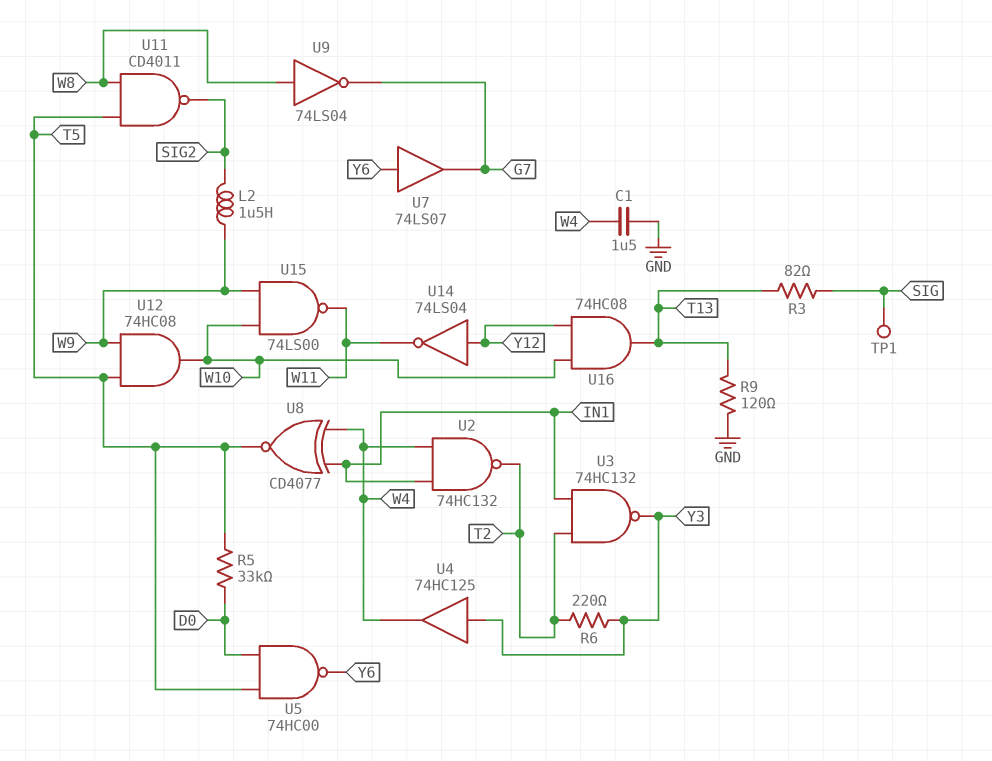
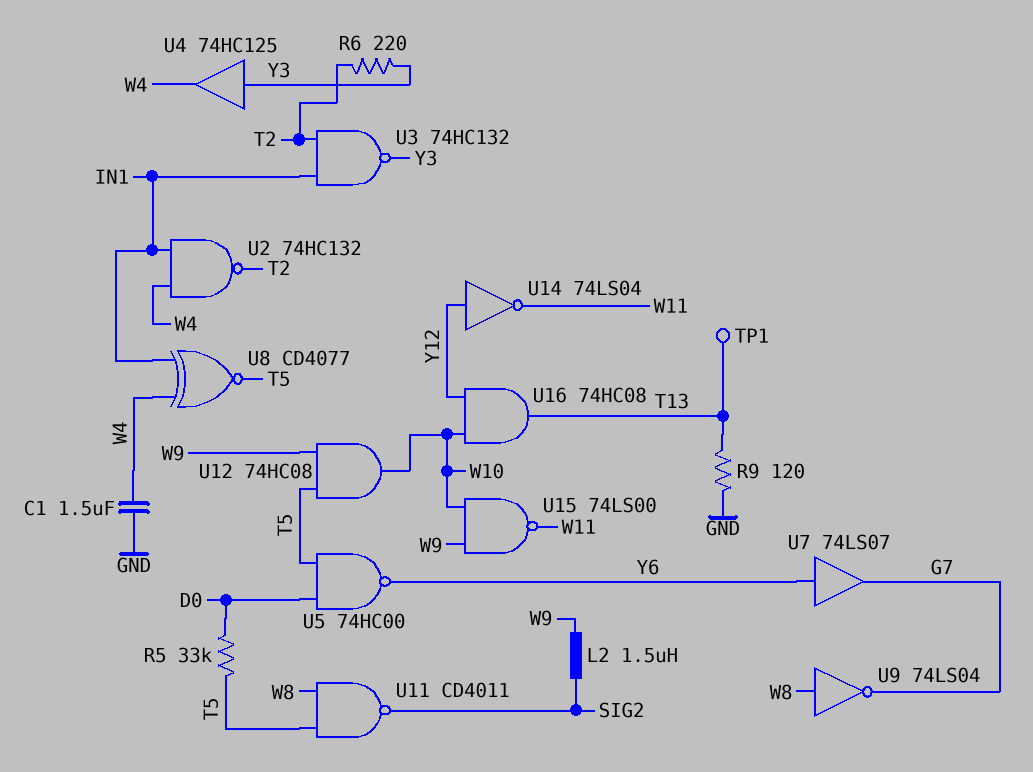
R3: 82 (SIG, T13) -> none
TP1: test point (SIG) -> test point (T13)

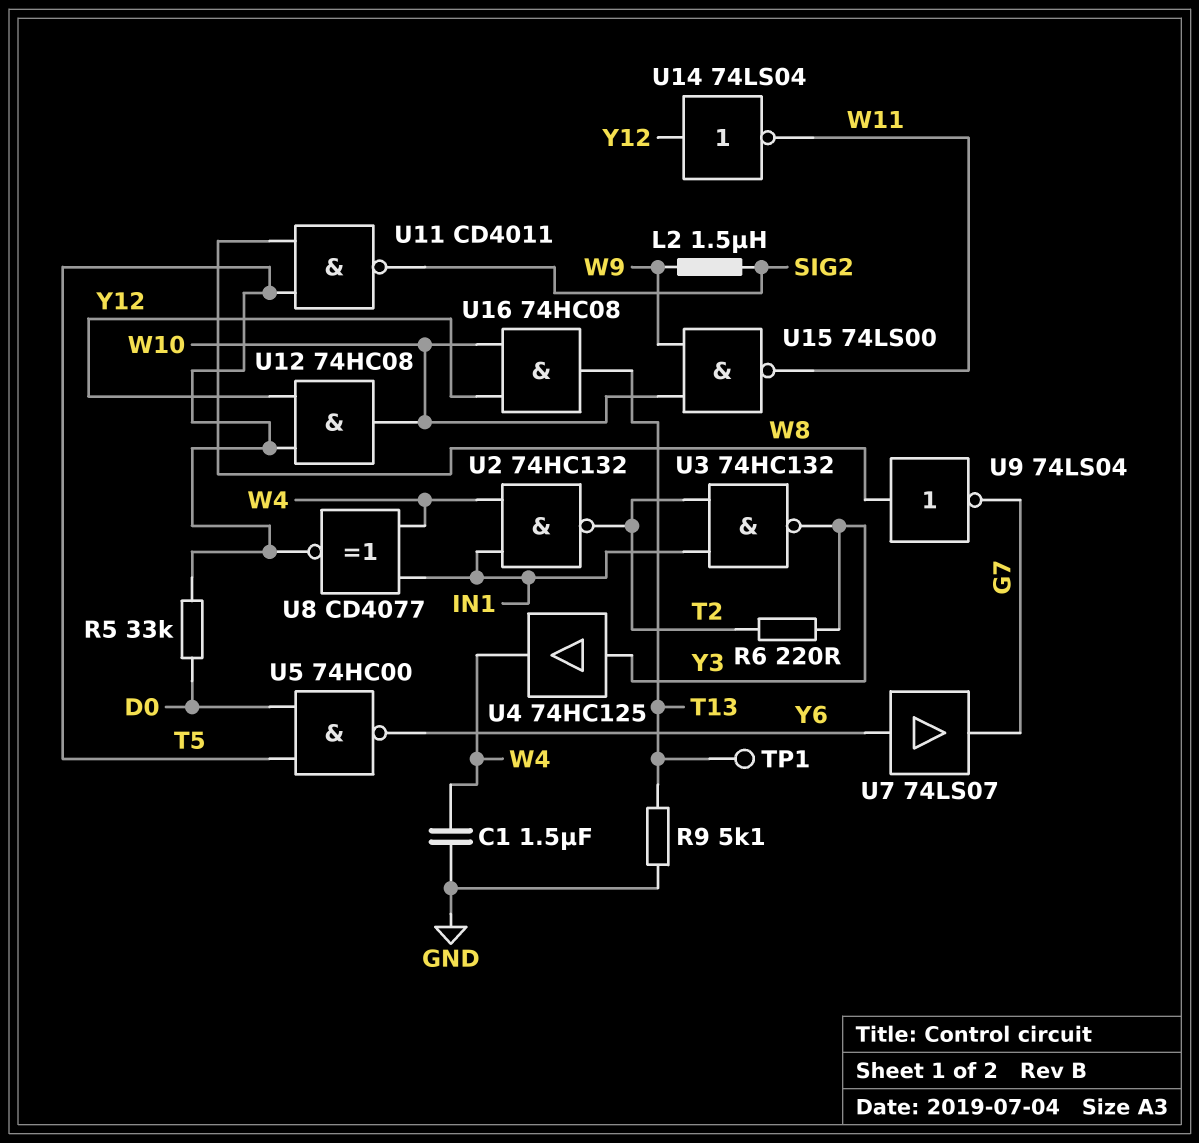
R9: 120 (GND, T13) -> 5.1k (GND, T13)
U12: AND 74HC08 (in T5, in W9, out W10) -> AND 74HC08 (in T5, in Y12, out W10)

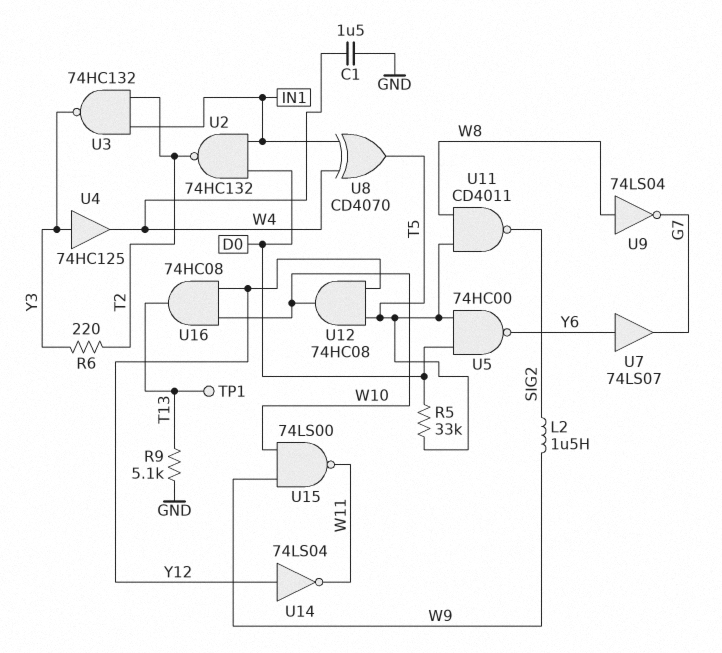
U2: NAND 74HC132 (in IN1, in W4, out T2) -> NAND 74HC132 (in D0, in IN1, out T2)
U8: XNOR CD4077 (in IN1, in W4, out T5) -> XOR CD4070 (in IN1, in W4, out T5)

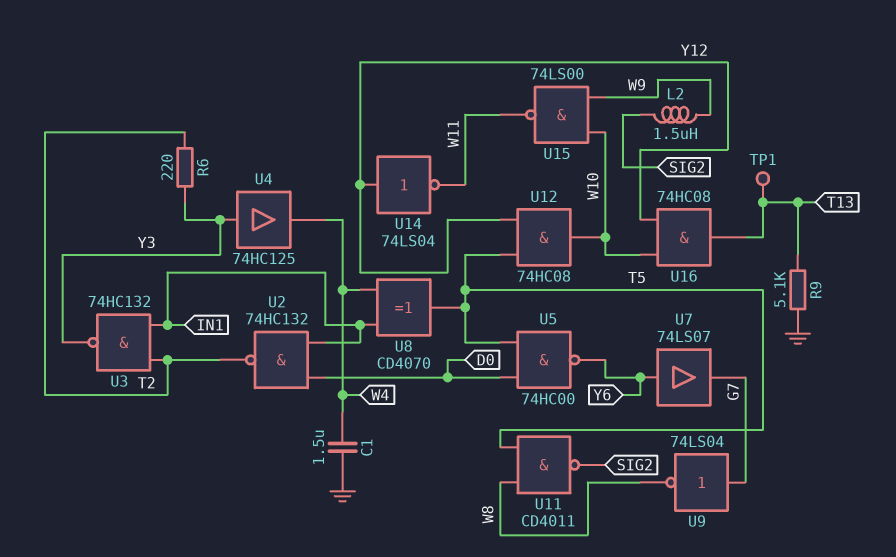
R5: 33k (D0, T5) -> none
U9: NOT 74LS04 (in W8, out G7) -> NOT 74LS04 (in G7, out W8)

